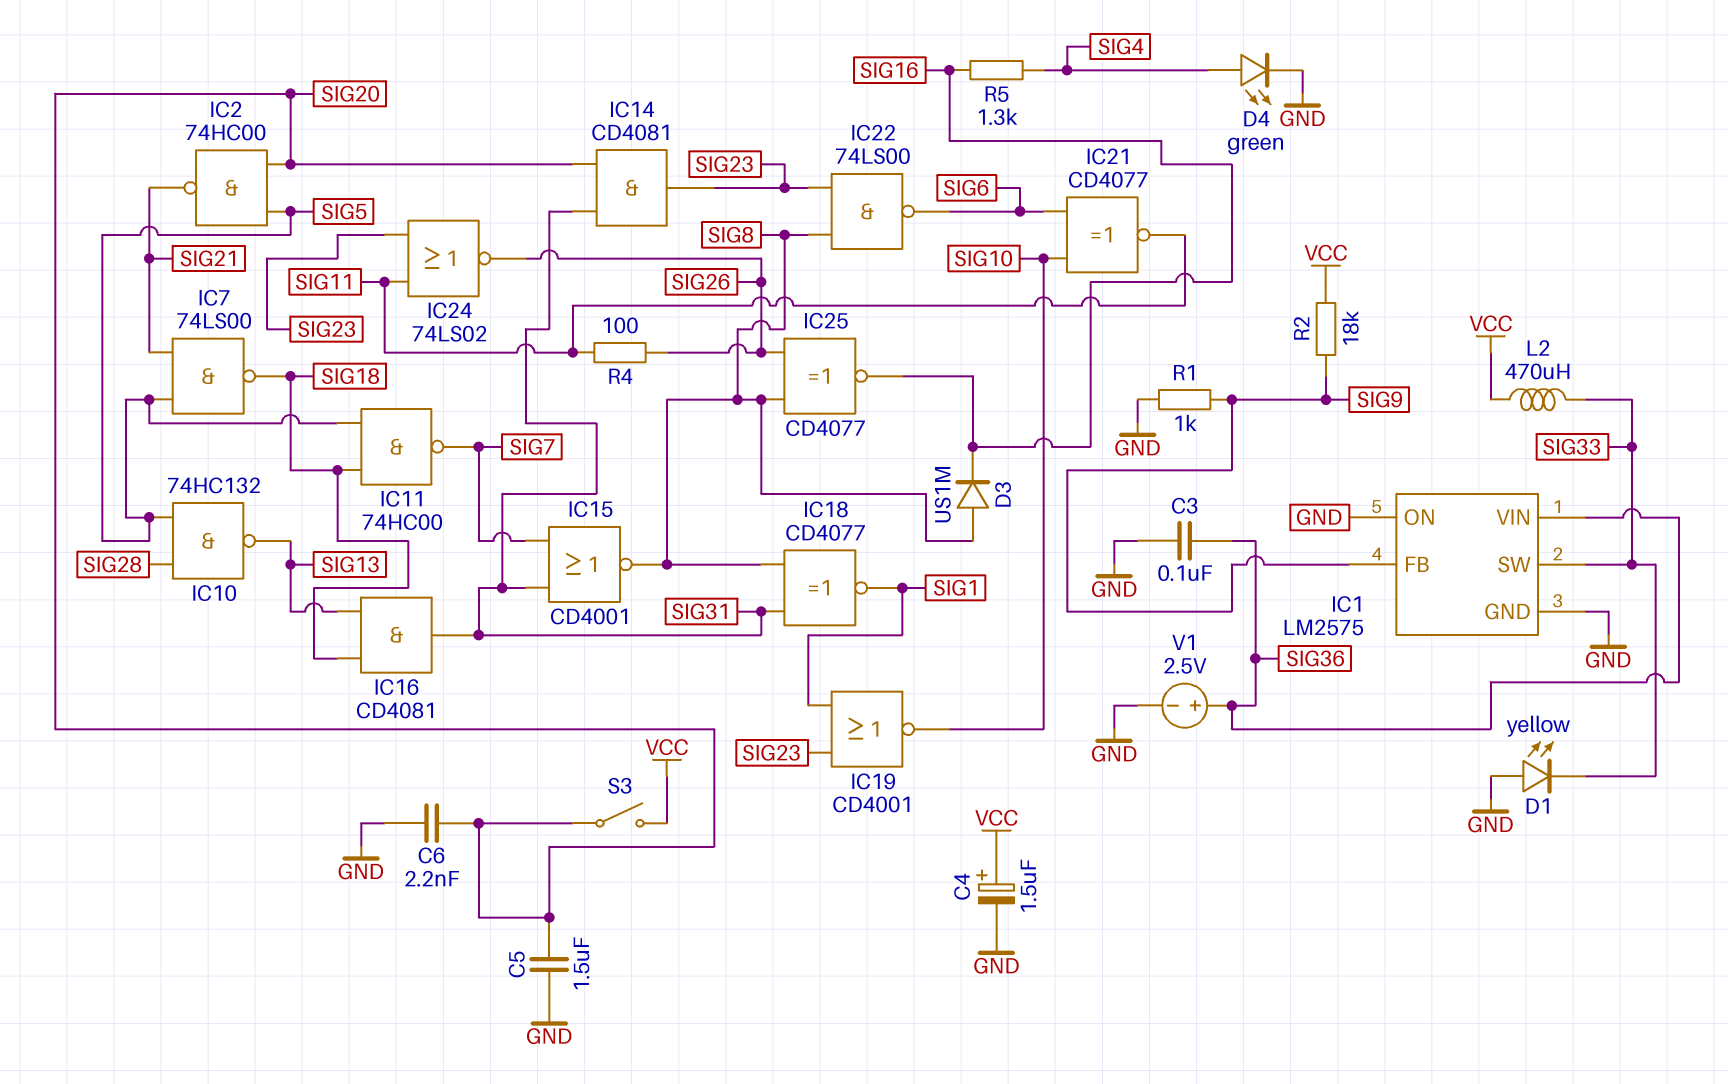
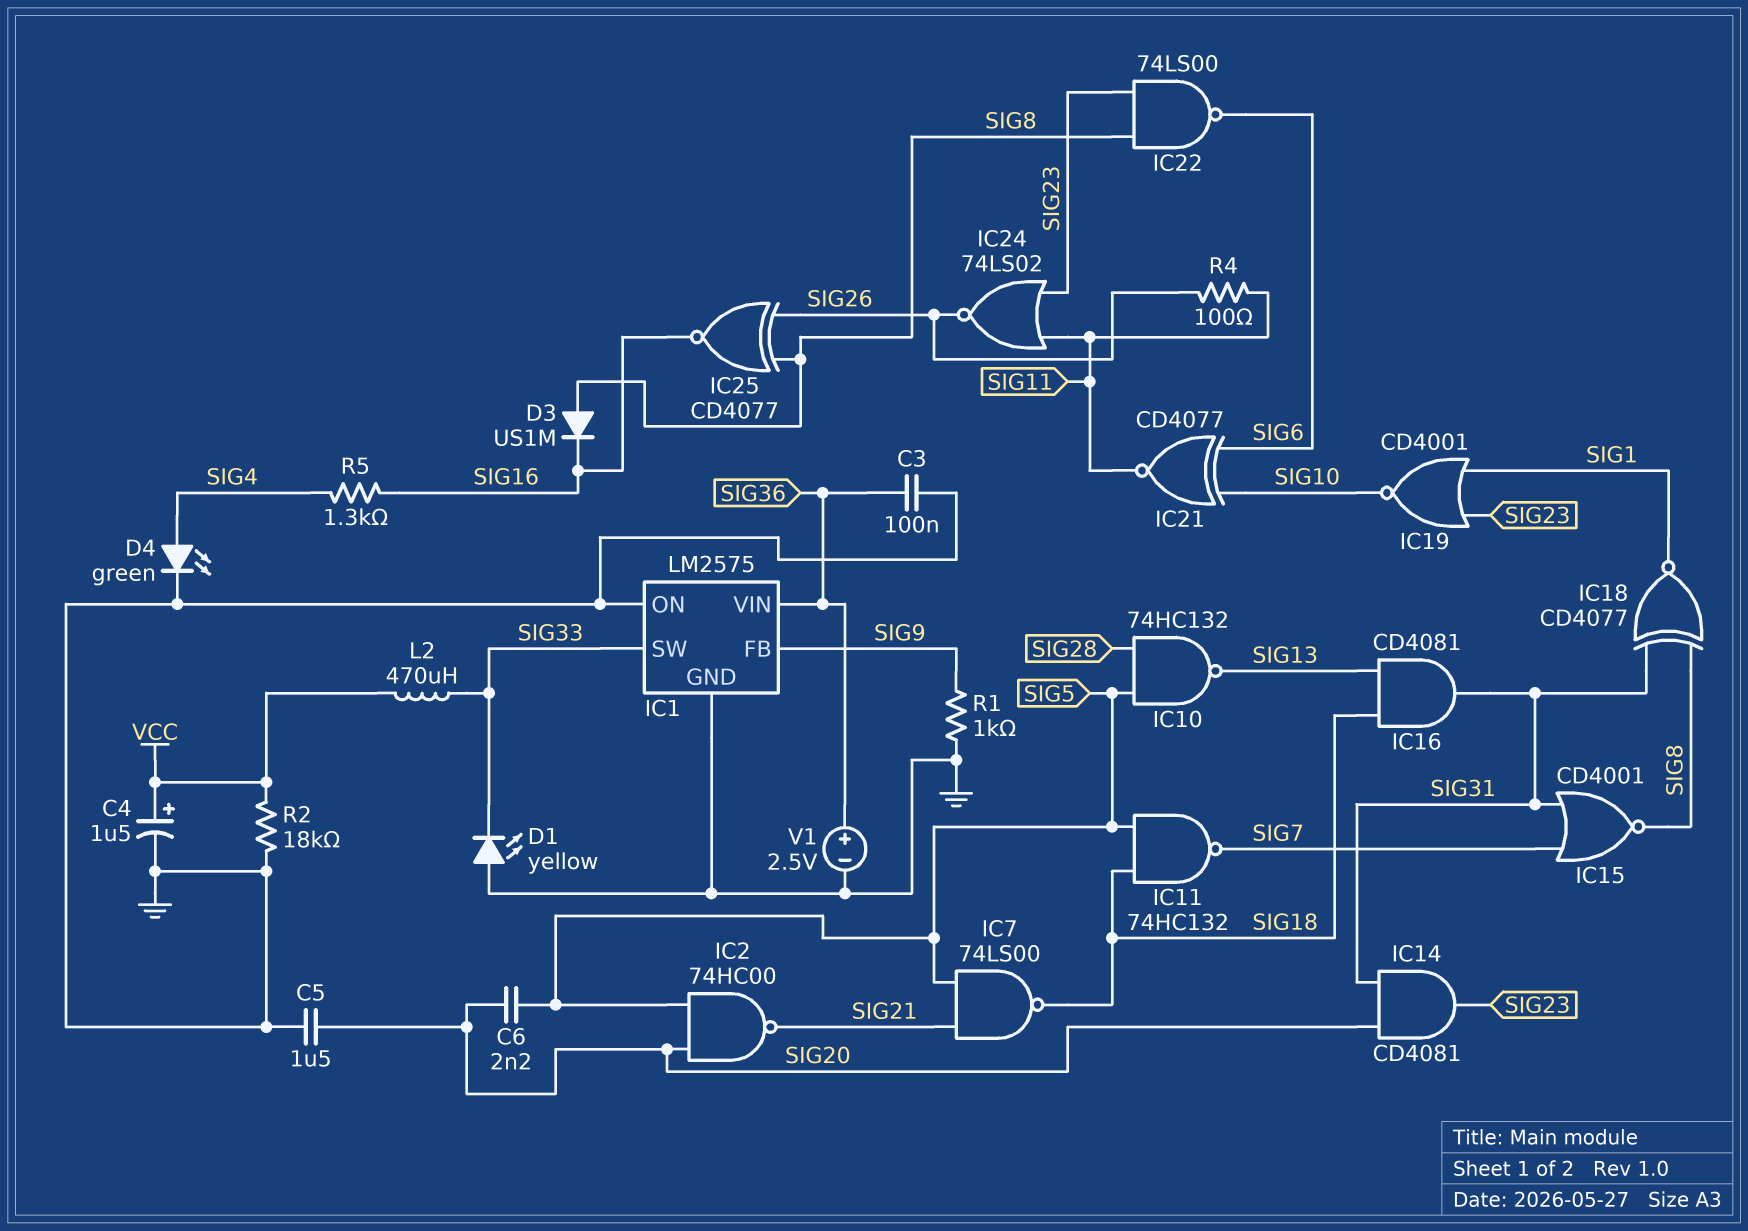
C6: 2.2nF (GND, SIG20) -> 2.2nF (SIG5, SIG20)
IC11: NAND 74HC00 (in SIG5, in SIG18, out SIG7) -> NAND 74HC132 (in SIG5, in SIG18, out SIG7)
R2: 18k (SIG9, VCC) -> 18k (GND, VCC)
S3: switch (SIG20, VCC) -> none

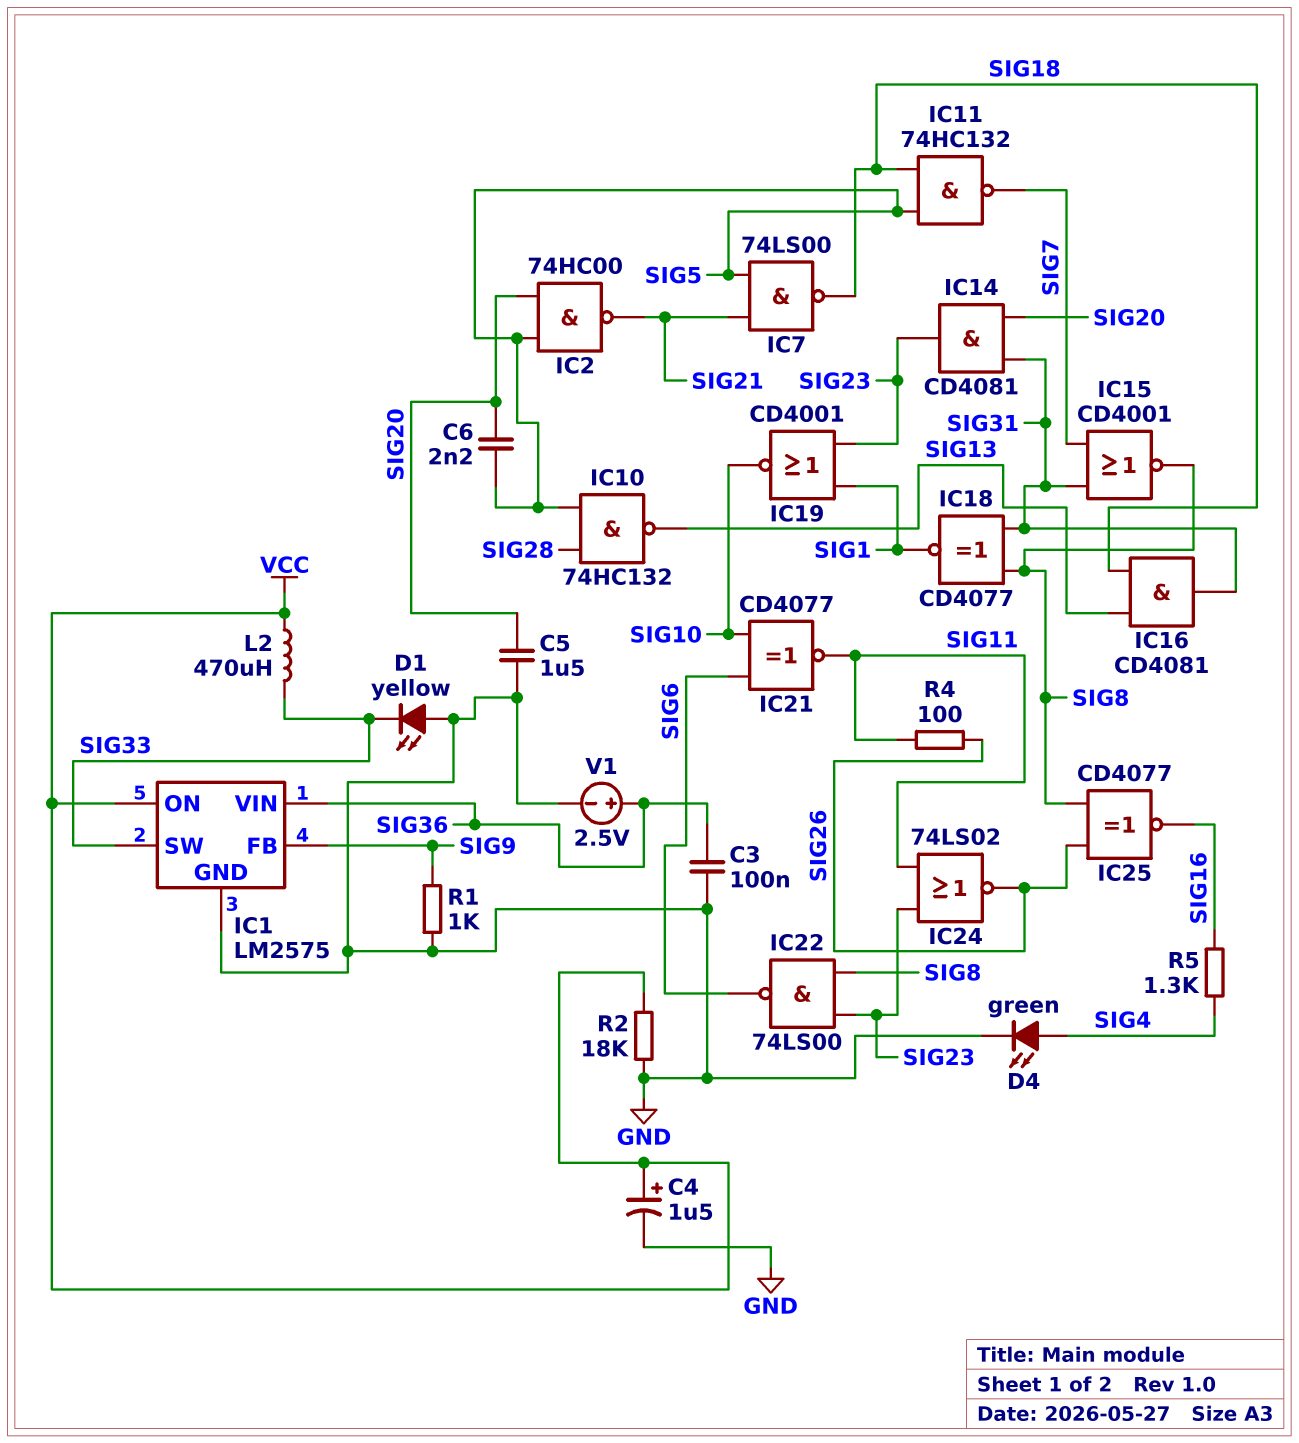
D3: diode US1M (A SIG8, K SIG16) -> none
IC1 pin ON: GND -> VCC

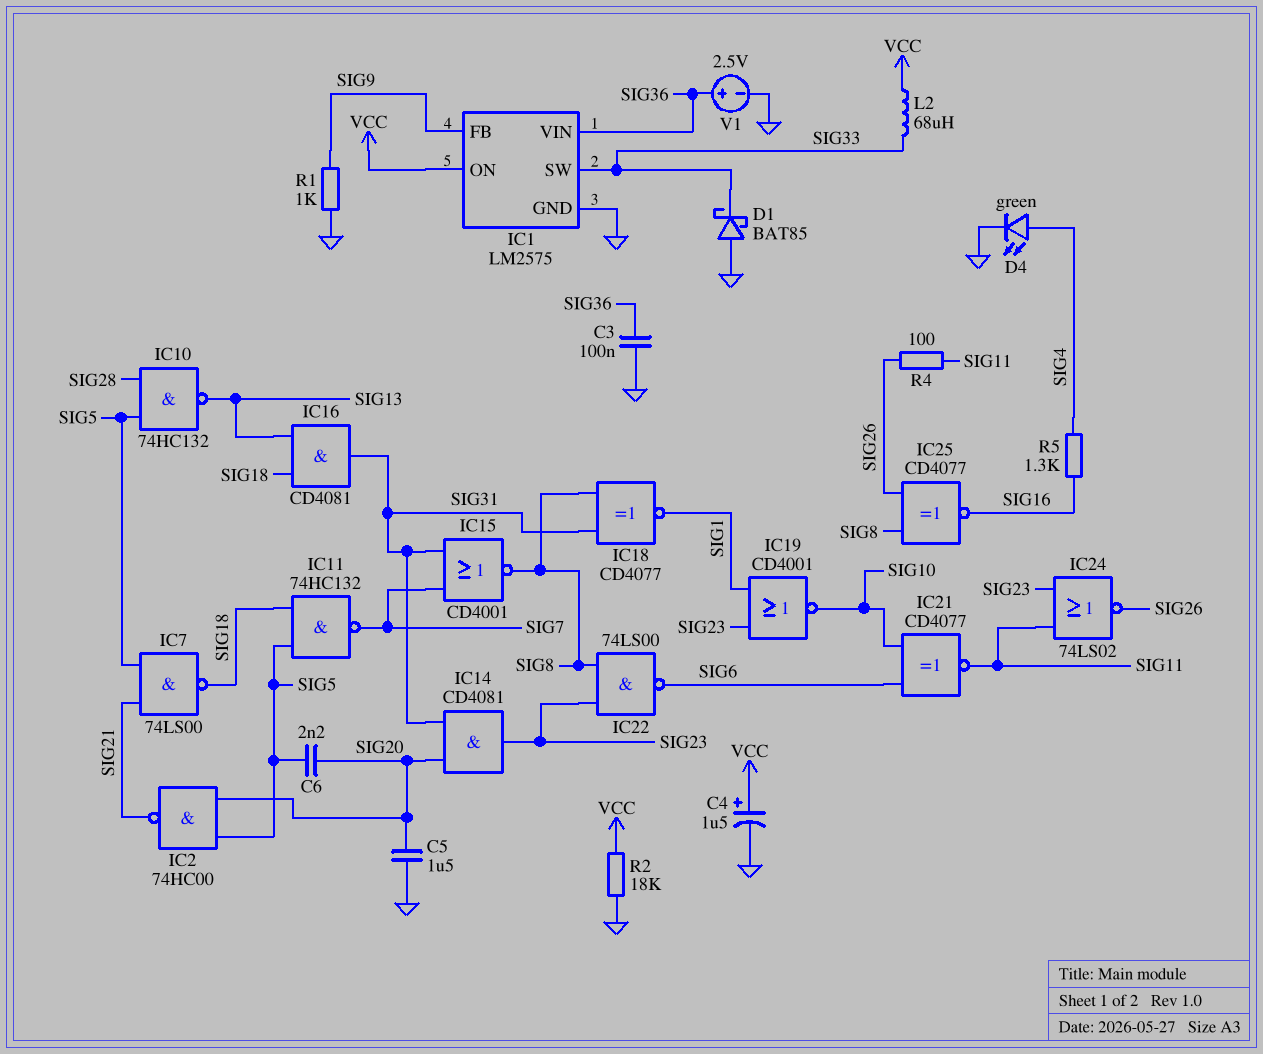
D1: LED yellow (A GND, K SIG33) -> schottky BAT85 (A GND, K SIG33)
L2: 470uH (SIG33, VCC) -> 68uH (SIG33, VCC)

